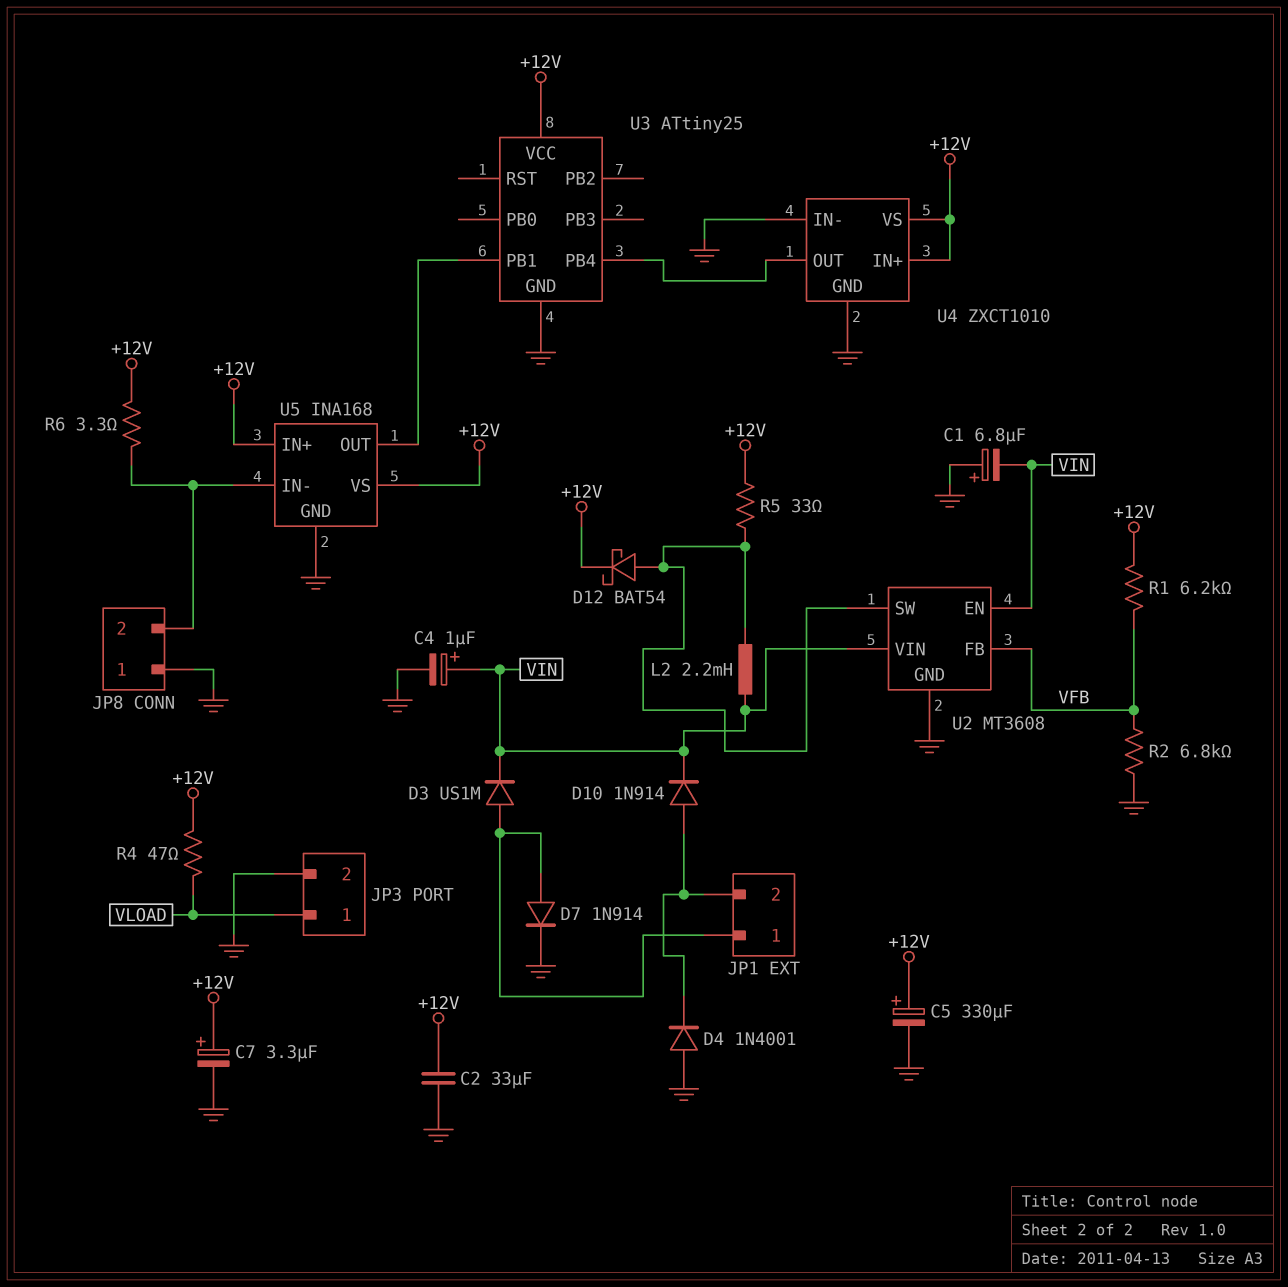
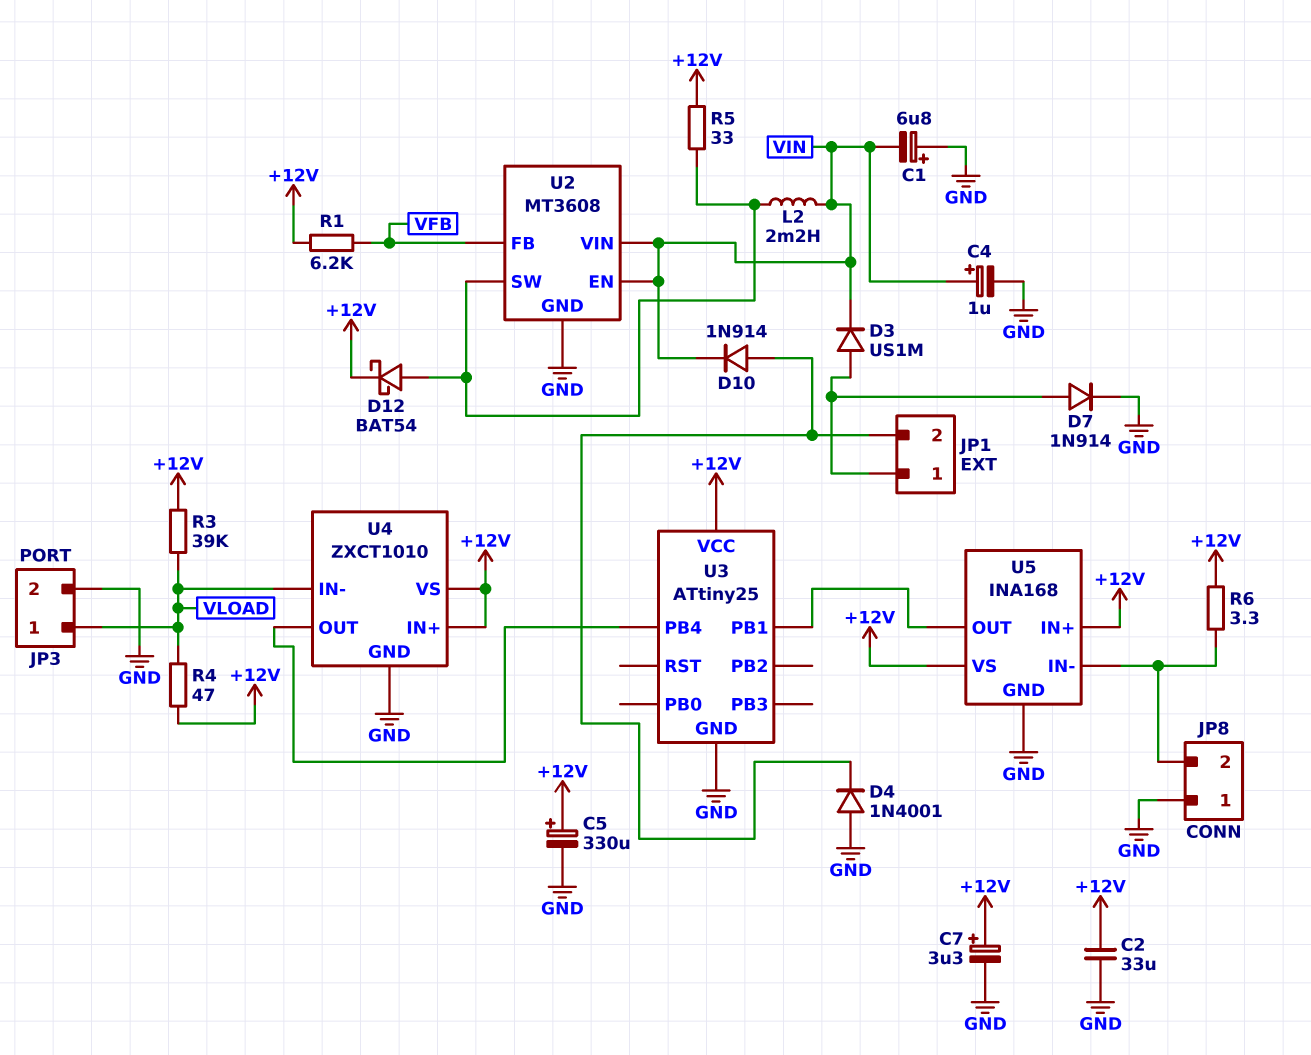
R2: 6.8k (GND, VFB) -> none
R3: none -> 39k (+12V, VLOAD)
U4 pin IN-: GND -> VLOAD

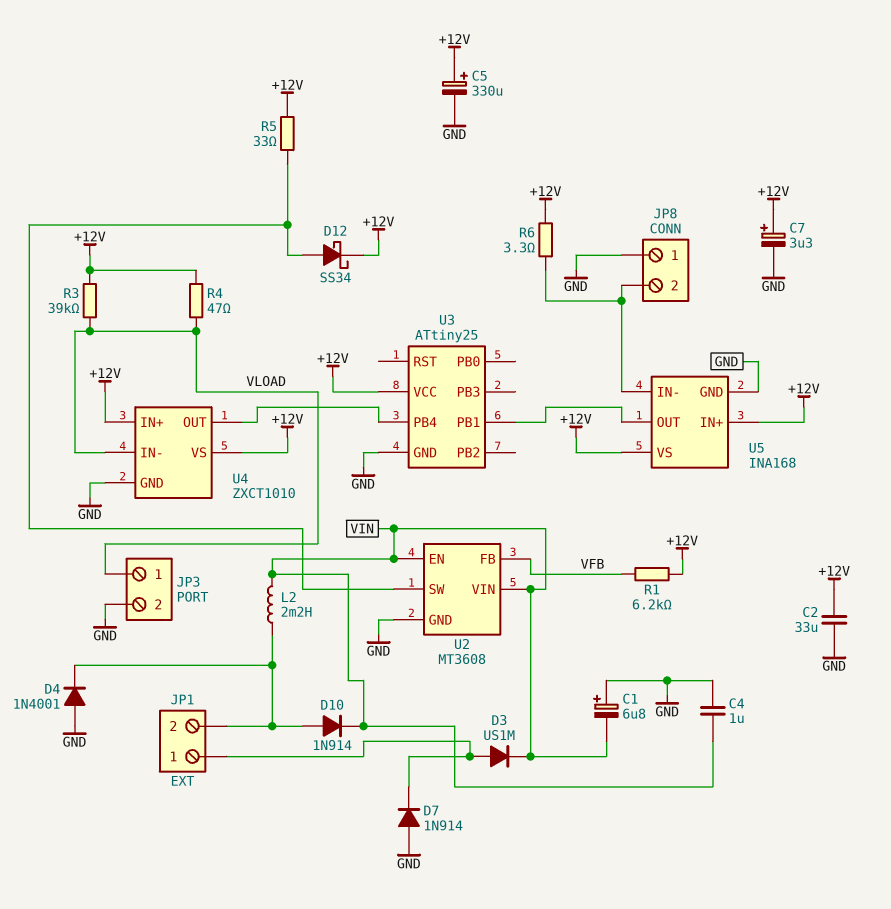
C4: 1uF (plus VIN, minus GND) -> 1uF (GND, VIN)
D7: diode 1N914 (A JP1/1, K GND) -> diode 1N914 (A GND, K JP1/1)
D12: schottky BAT54 (A U2/SW, K +12V) -> schottky SS34 (A U2/SW, K +12V)
L2: 2.2mH (U2/SW, VIN) -> 2.2mH (JP1/2, VIN)

